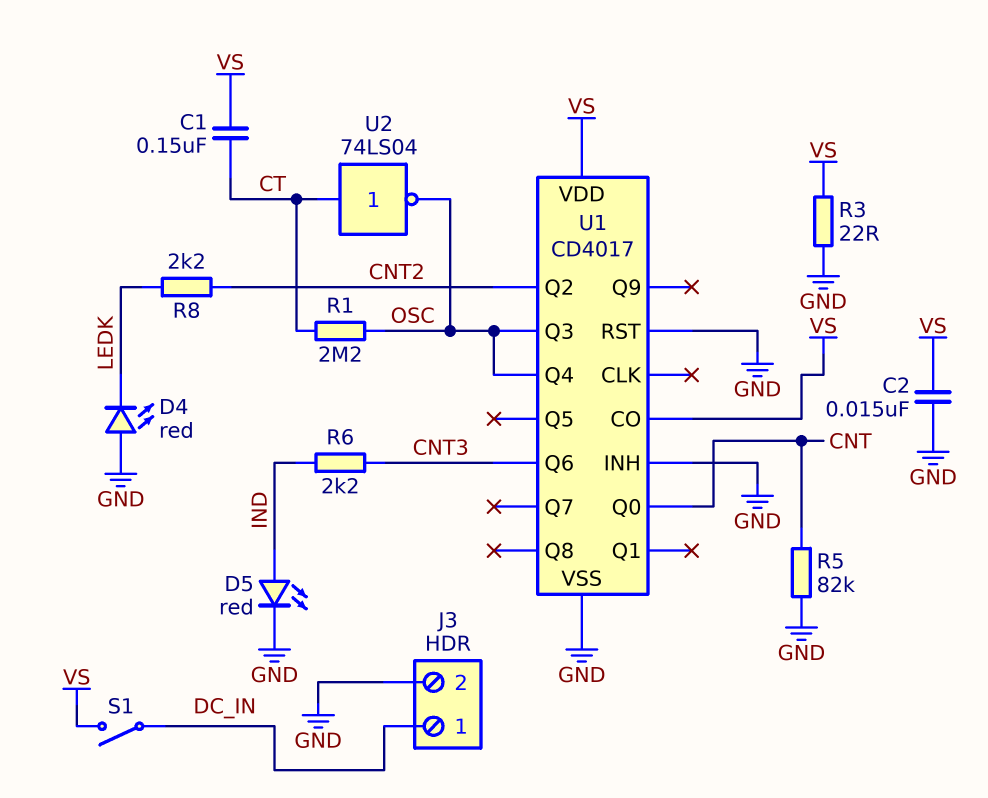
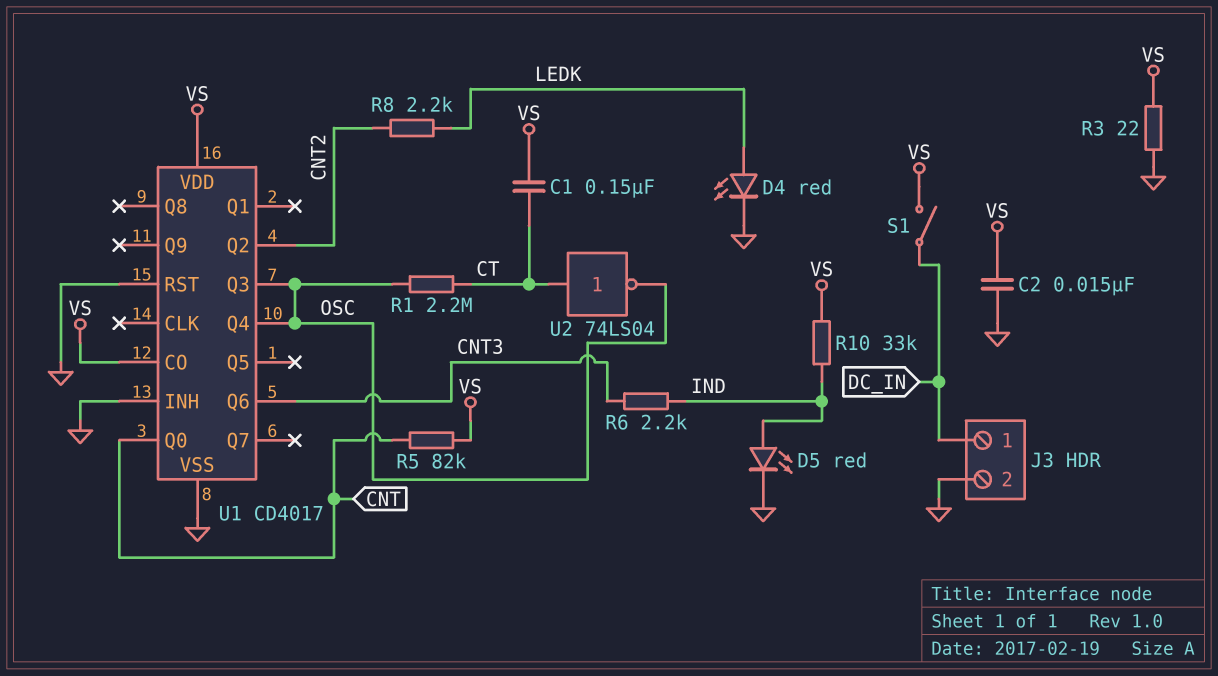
D4: LED red (A GND, K LEDK) -> LED red (A LEDK, K GND)
R5: 82k (CNT, GND) -> 82k (CNT, VS)
R10: none -> 33k (IND, VS)

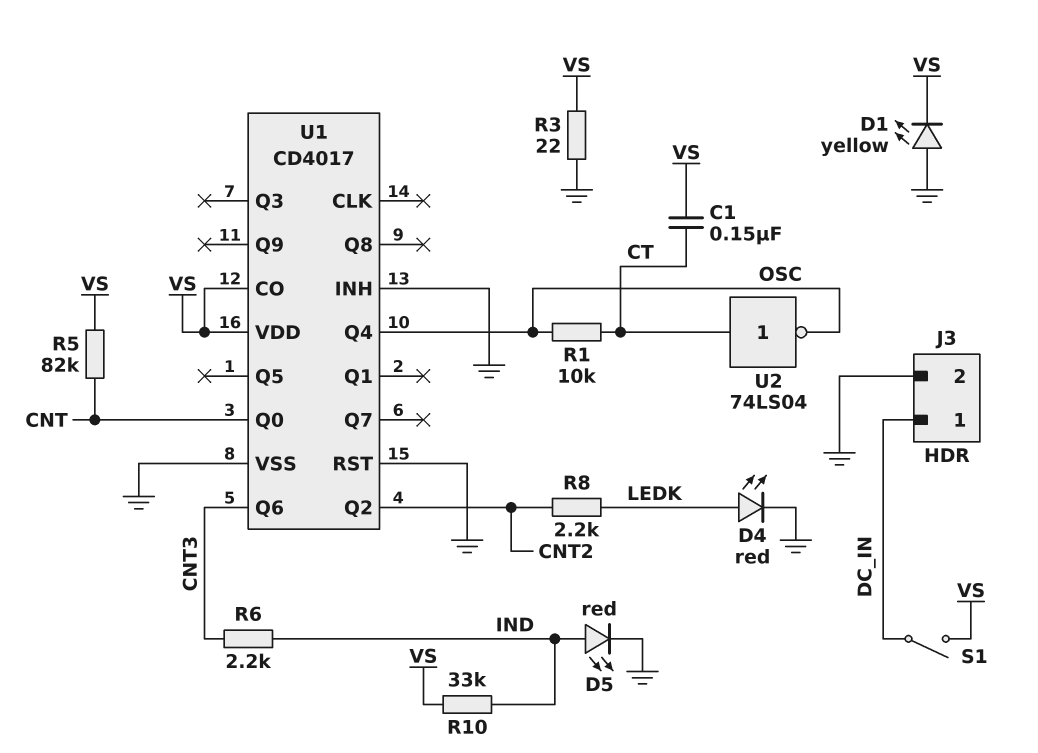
C2: 15nF (GND, VS) -> none
D1: none -> LED yellow (A GND, K VS)
R1: 2.2M (CT, OSC) -> 10k (CT, OSC)
U1 pin Q3: OSC -> none

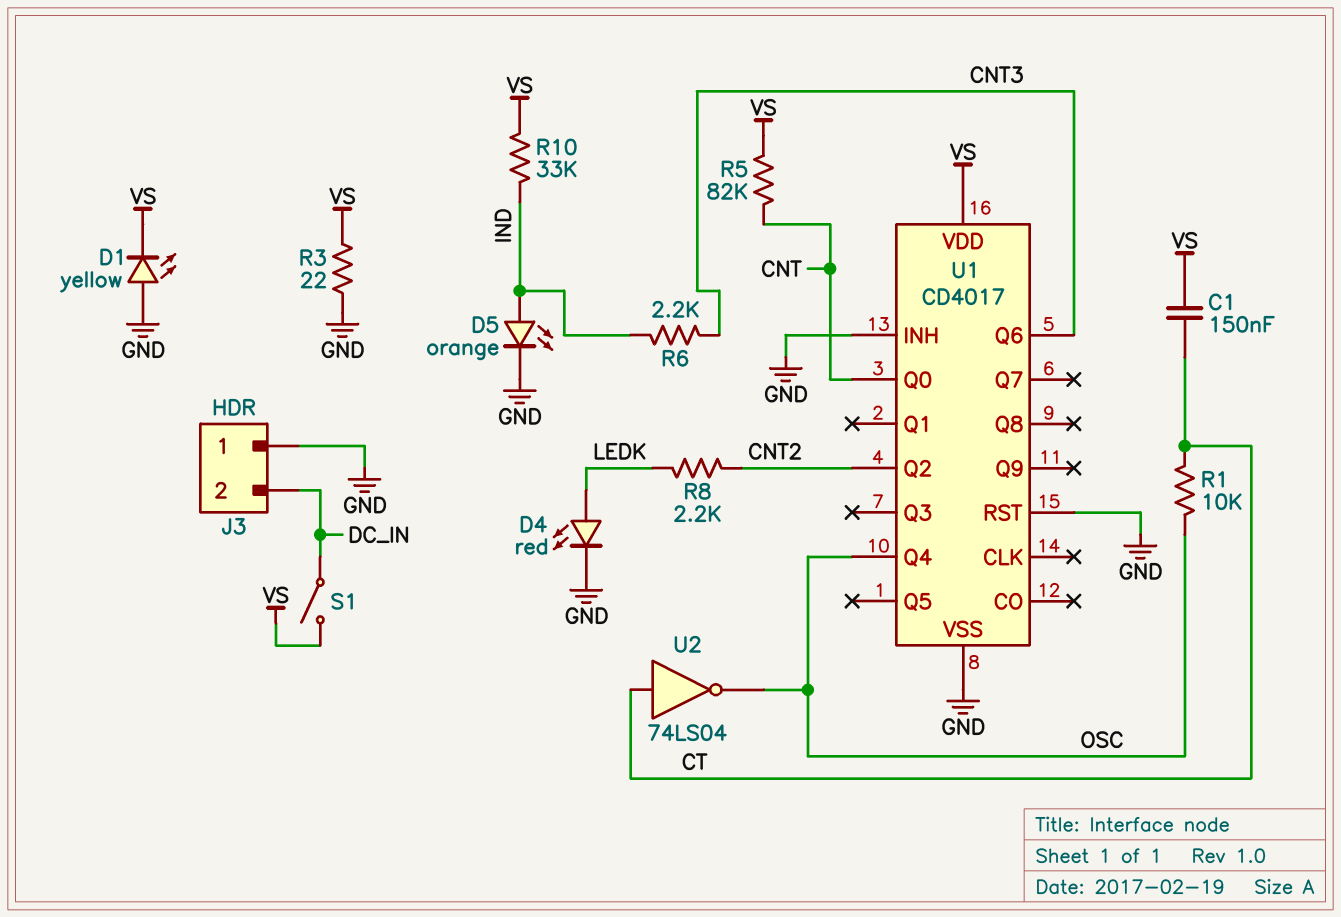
D5: LED red (A IND, K GND) -> LED orange (A IND, K GND)
J3 pin 1: DC_IN -> GND
J3 pin 2: GND -> DC_IN
U1 pin CO: VS -> none

